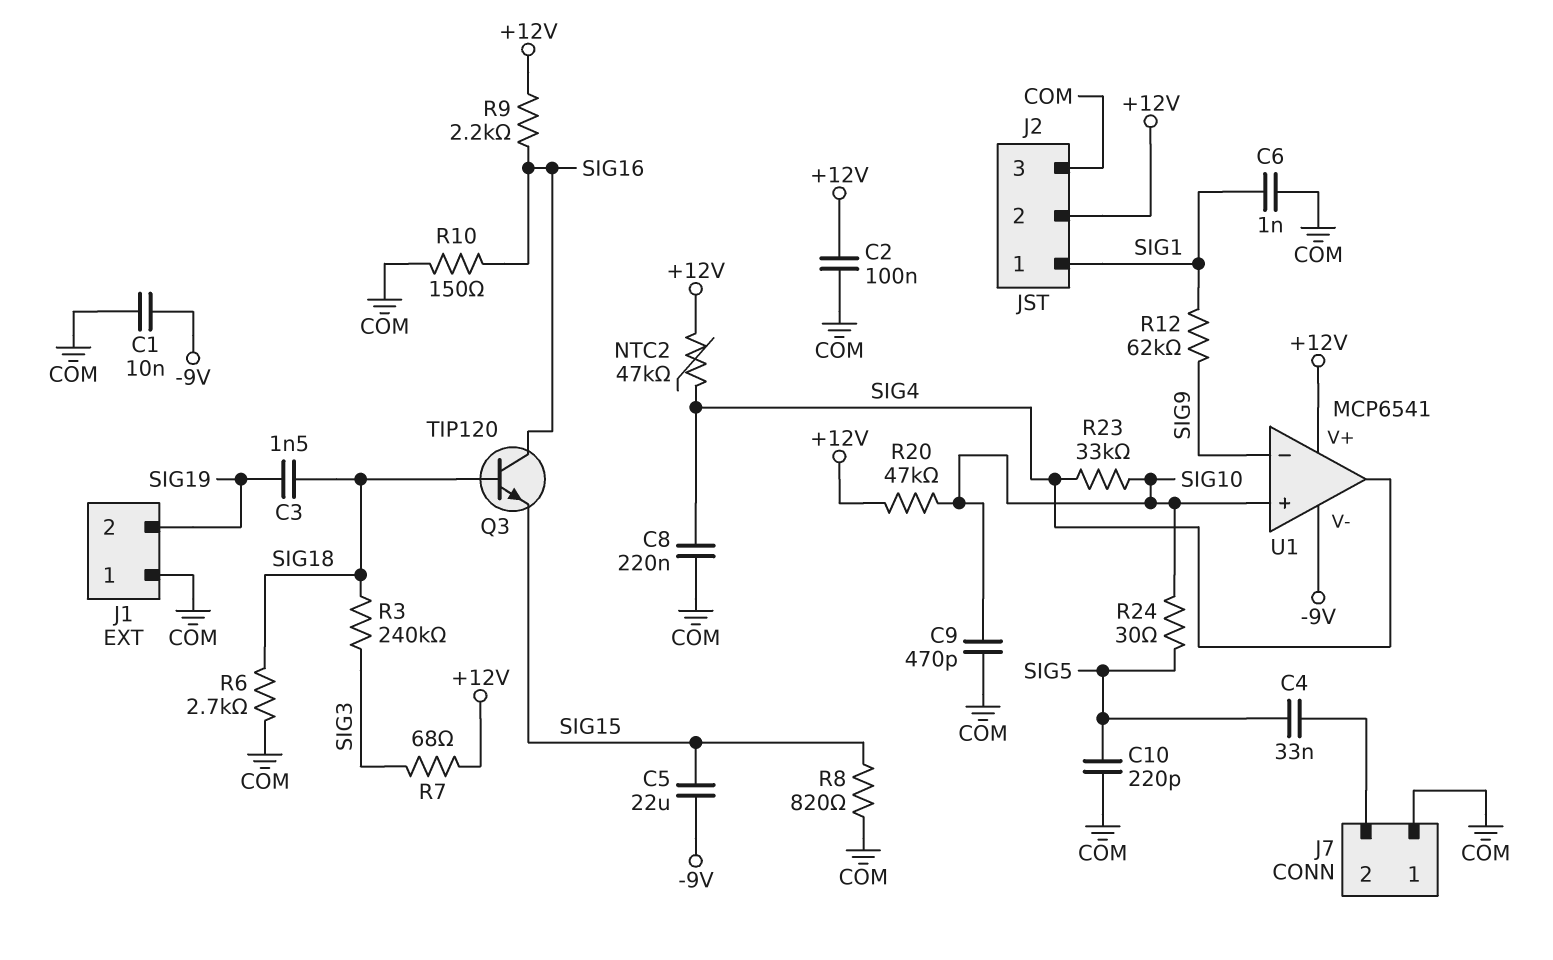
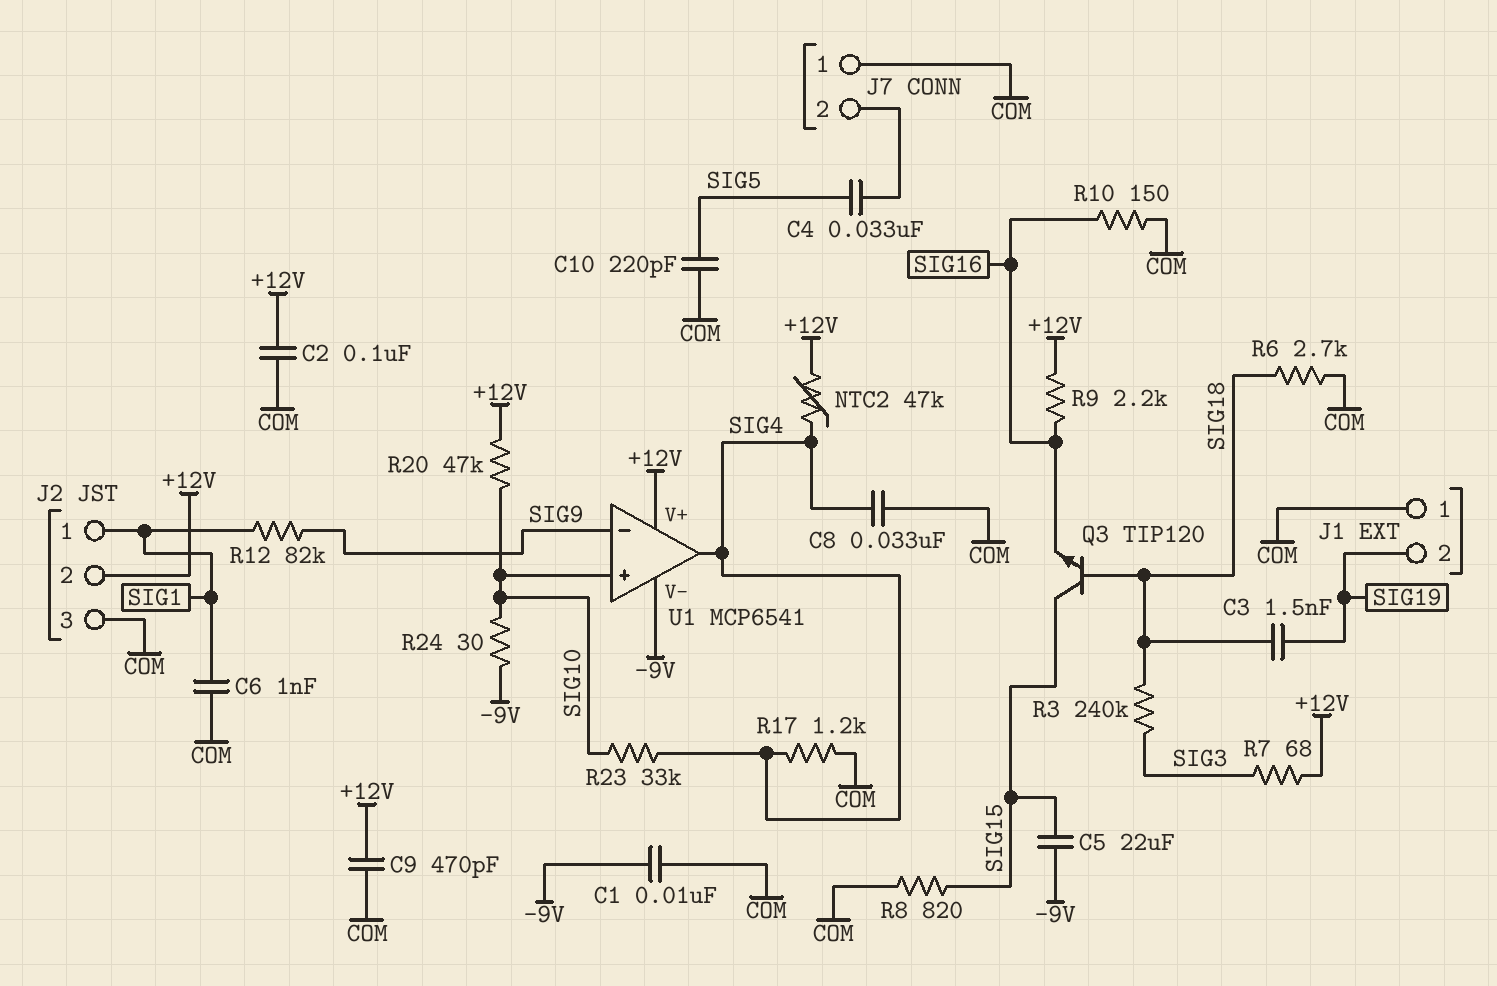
C8: 220nF (COM, SIG4) -> 33nF (COM, SIG4)
C9: 470pF (COM, SIG10) -> 470pF (+12V, COM)
Q3: NPN TIP120 (B SIG18, C SIG16, E SIG15) -> NPN TIP120 (B SIG18, C SIG15, E SIG16)
R12: 62k (SIG1, SIG9) -> 82k (SIG1, SIG9)
R17: none -> 1.2k (COM, SIG4)
R24: 30 (SIG5, SIG10) -> 30 (-9V, SIG10)

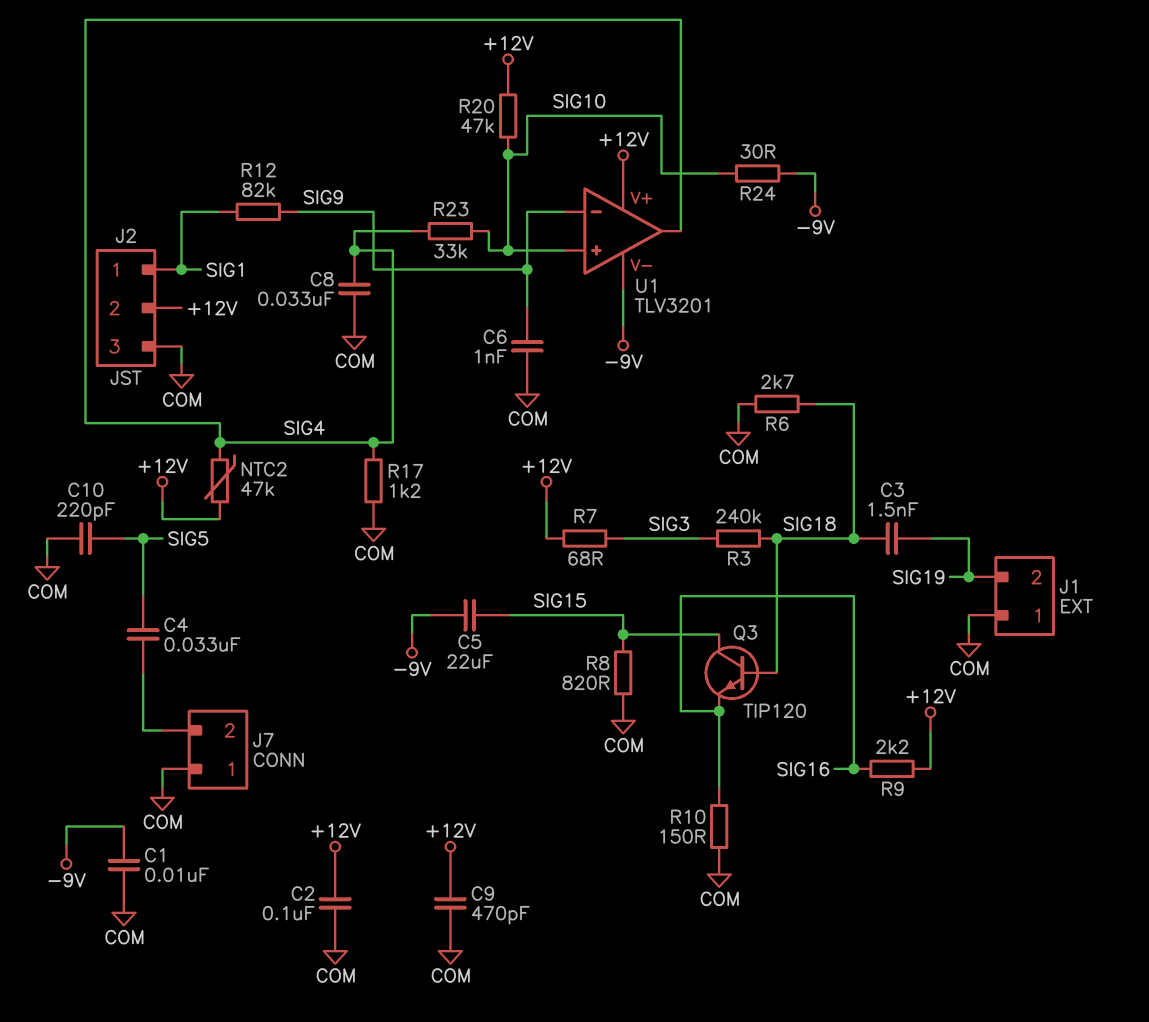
C6: 1nF (COM, SIG1) -> 1nF (COM, SIG9)
U1: MCP6541 -> TLV3201

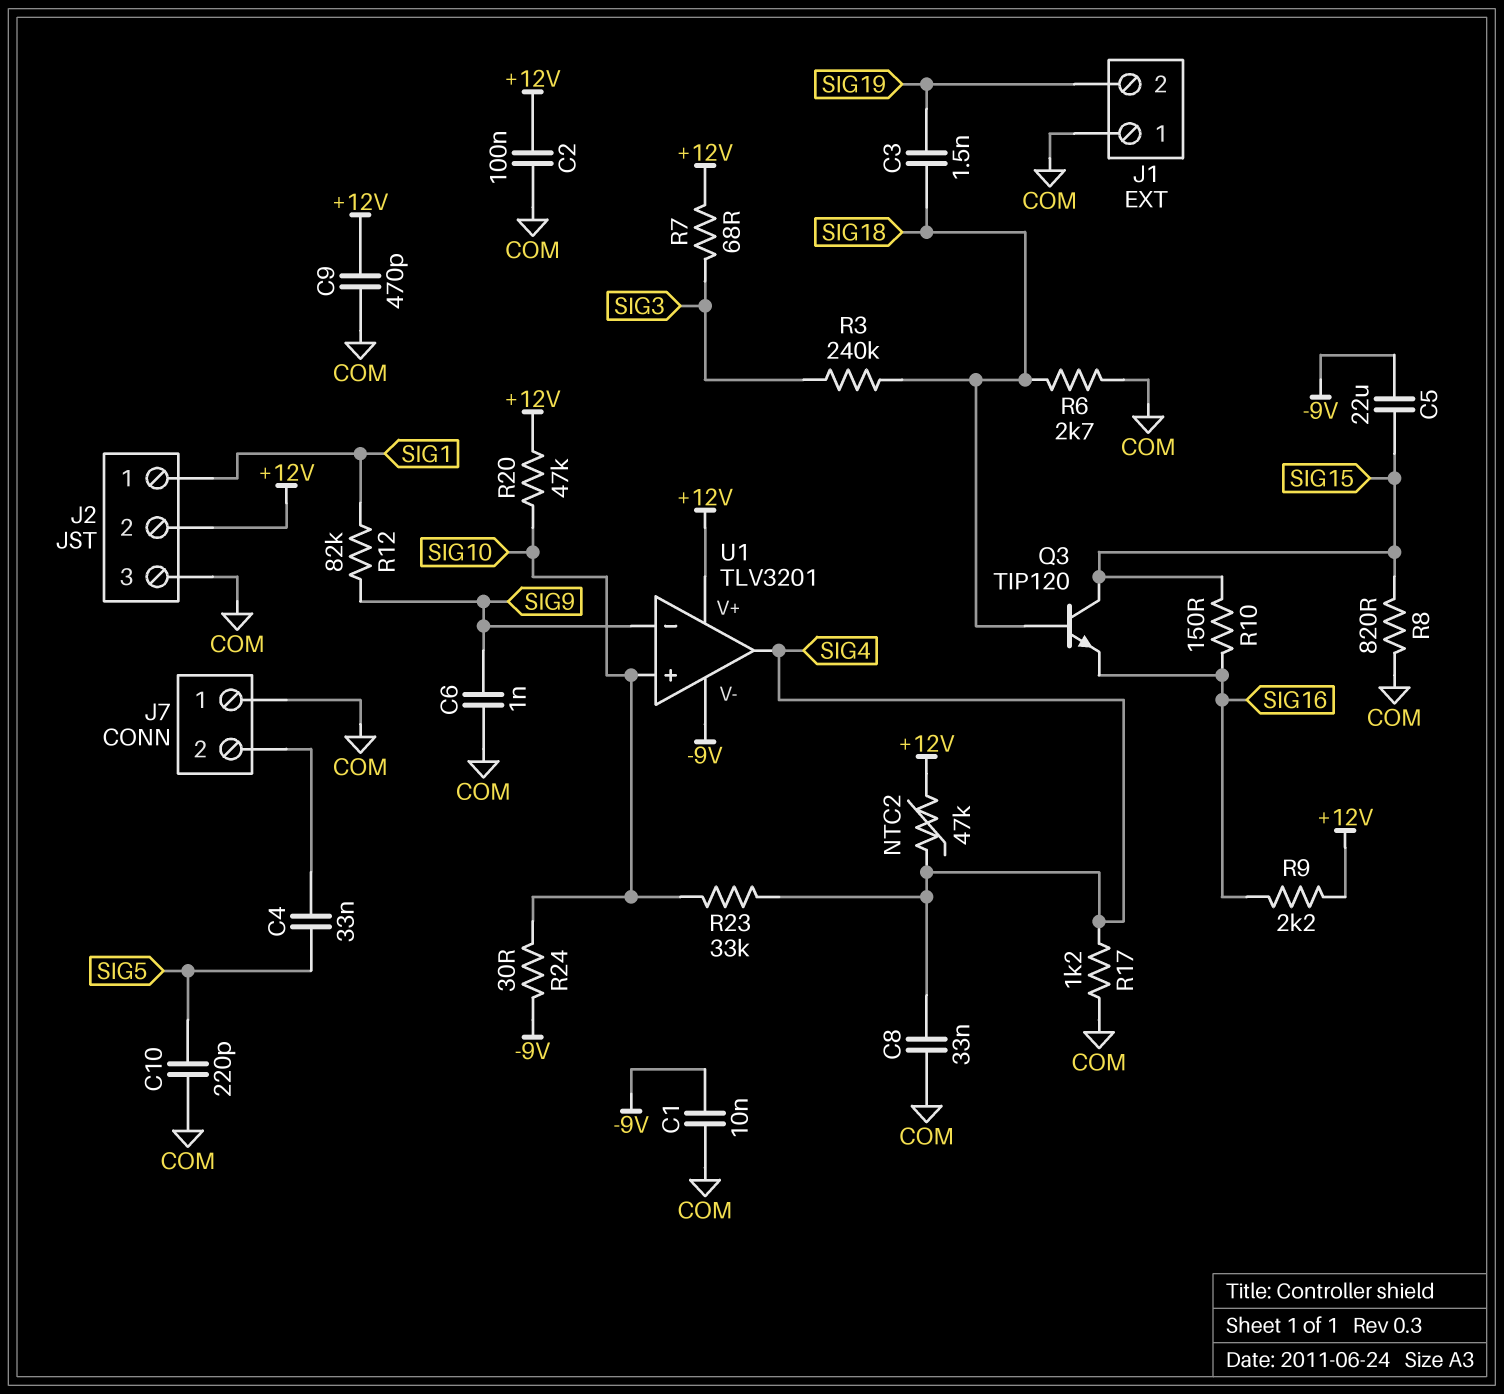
R10: 150 (COM, SIG16) -> 150 (SIG15, SIG16)

